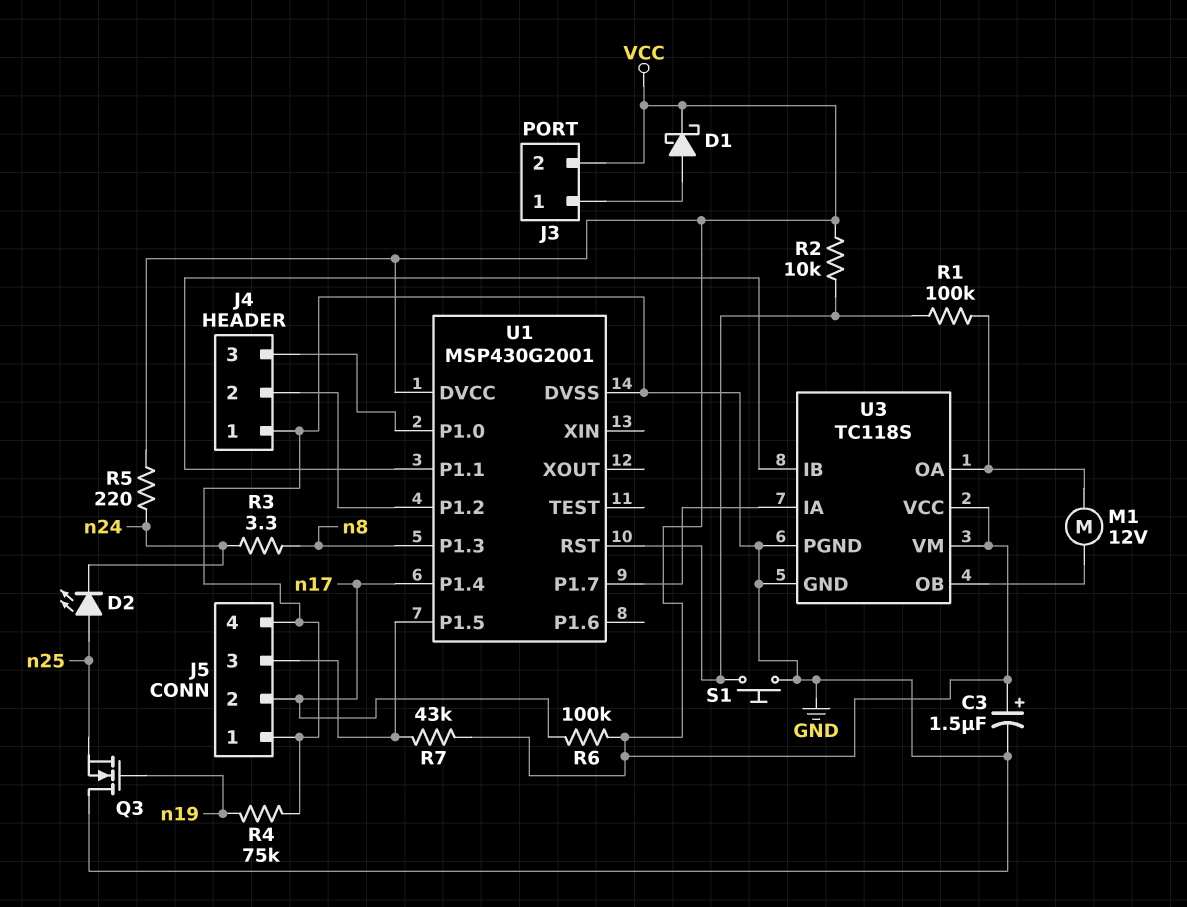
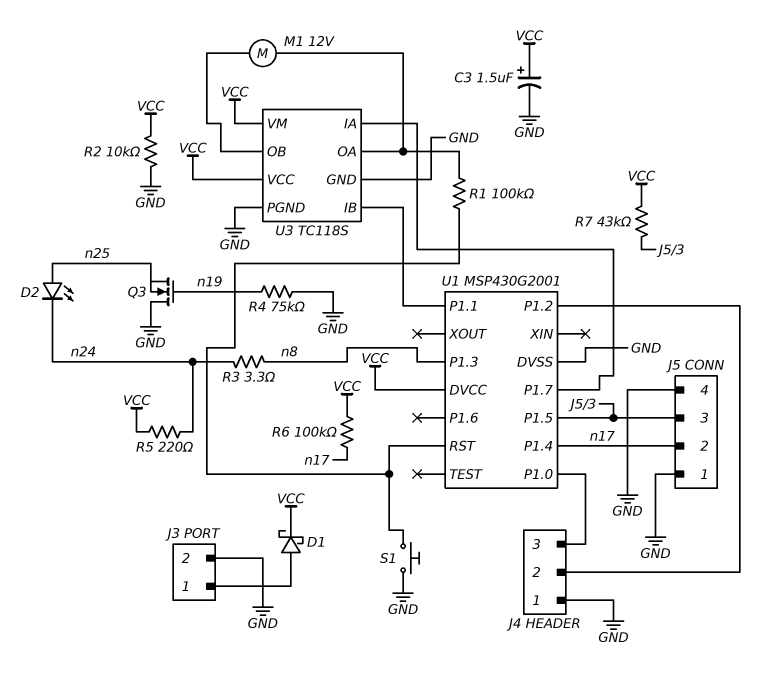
J3 pin 2: VCC -> GND
R2: 10k (U1/RST, VCC) -> 10k (GND, VCC)

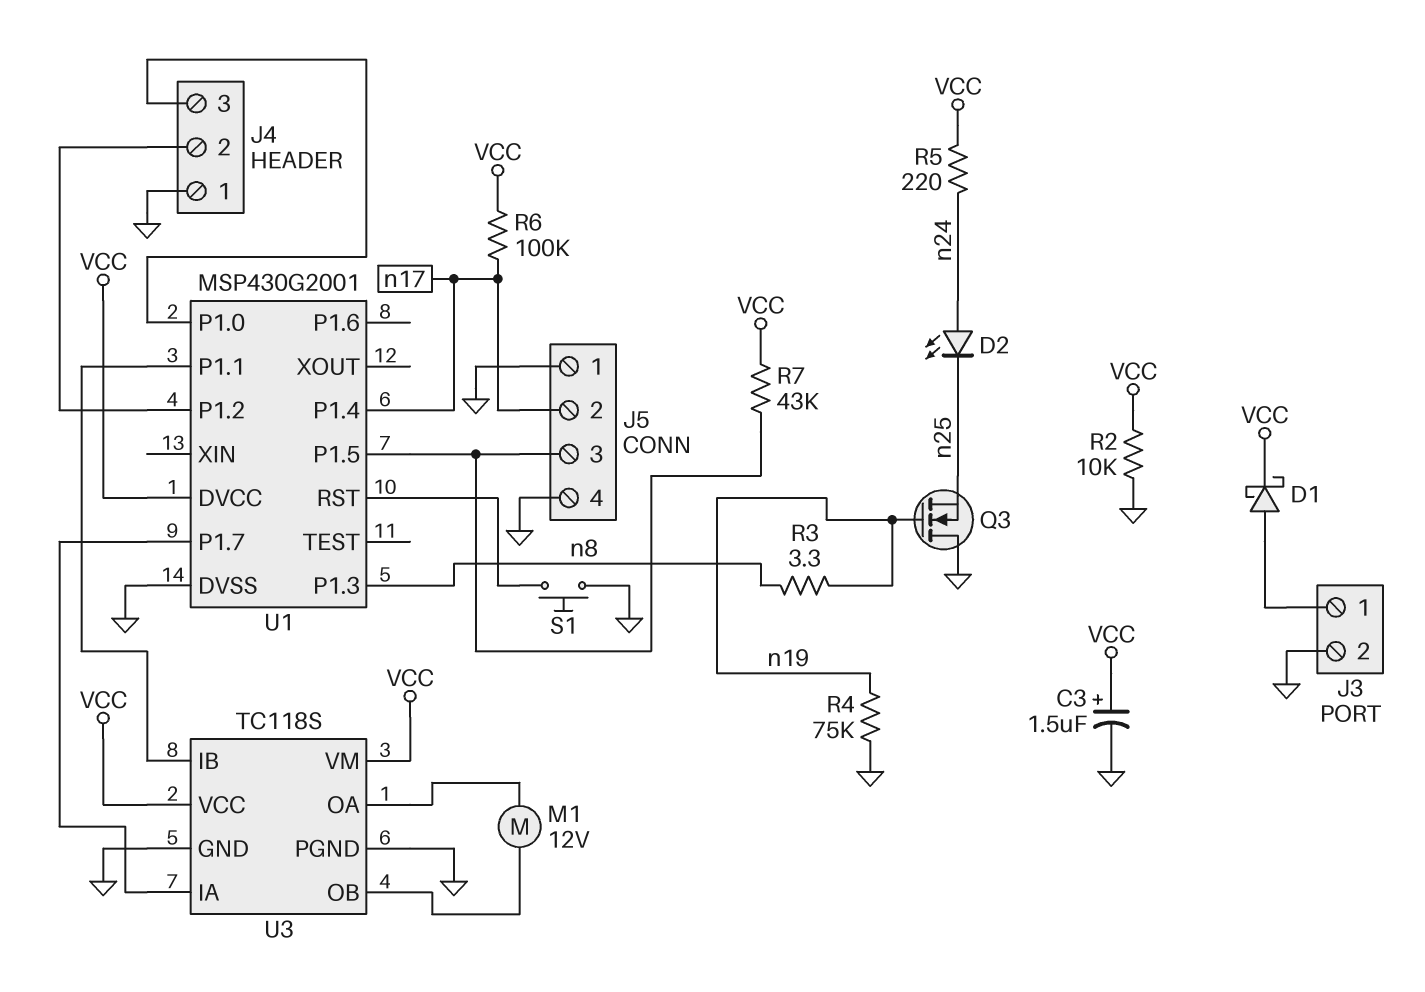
D2: LED (A n25, K n24) -> LED (A n24, K n25)
R1: 100k (U1/RST, U3/OA) -> none
R3: 3.3 (n8, n24) -> 3.3 (n8, n19)

